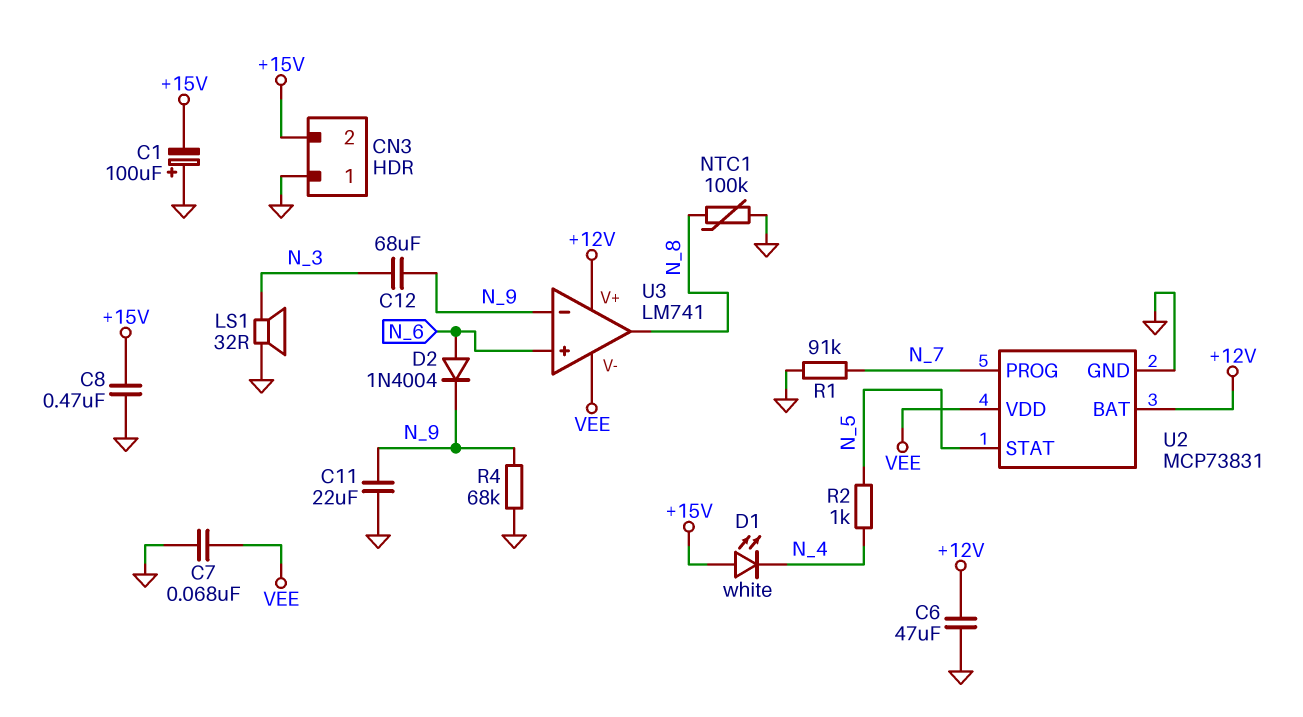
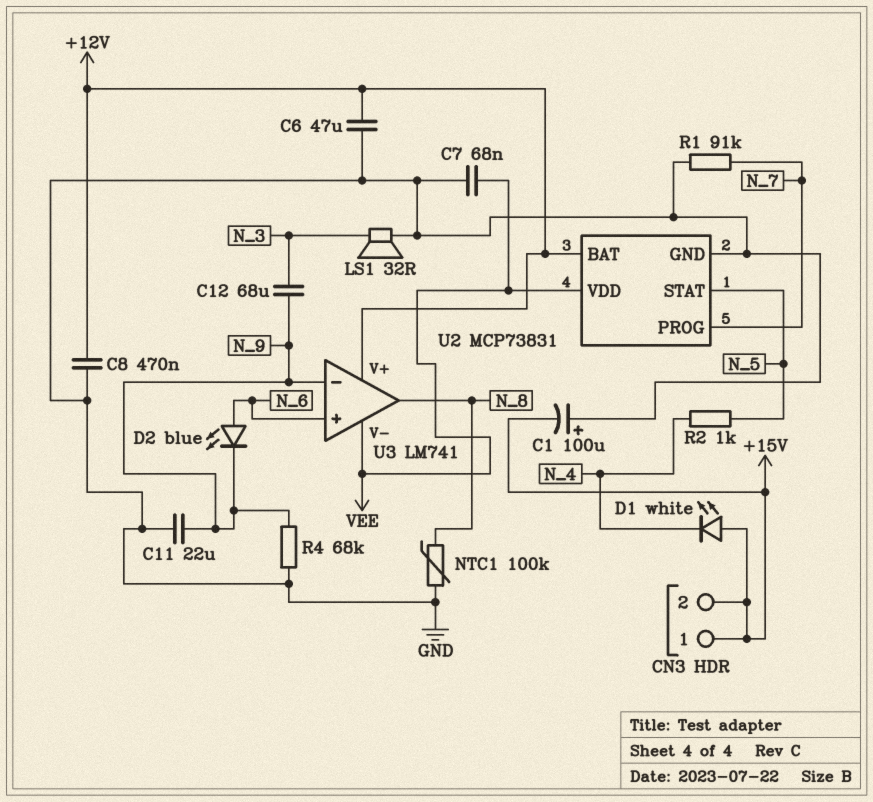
C8: 470nF (+15V, GND) -> 470nF (+12V, GND)
CN3 pin 1: GND -> +15V
D2: diode 1N4004 (A N_6, K N_9) -> LED blue (A N_6, K N_9)

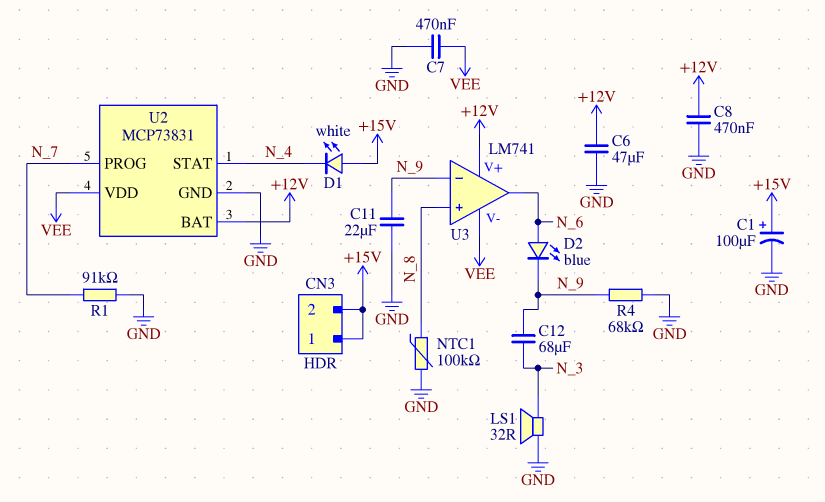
C1: 100uF (plus GND, minus +15V) -> 100uF (plus +15V, minus GND)
C7: 68nF (GND, VEE) -> 470nF (GND, VEE)
R2: 1k (N_4, N_5) -> none
U2 pin STAT: N_5 -> N_4
U3 pin in+: N_6 -> N_8
U3 pin out: N_8 -> N_6

